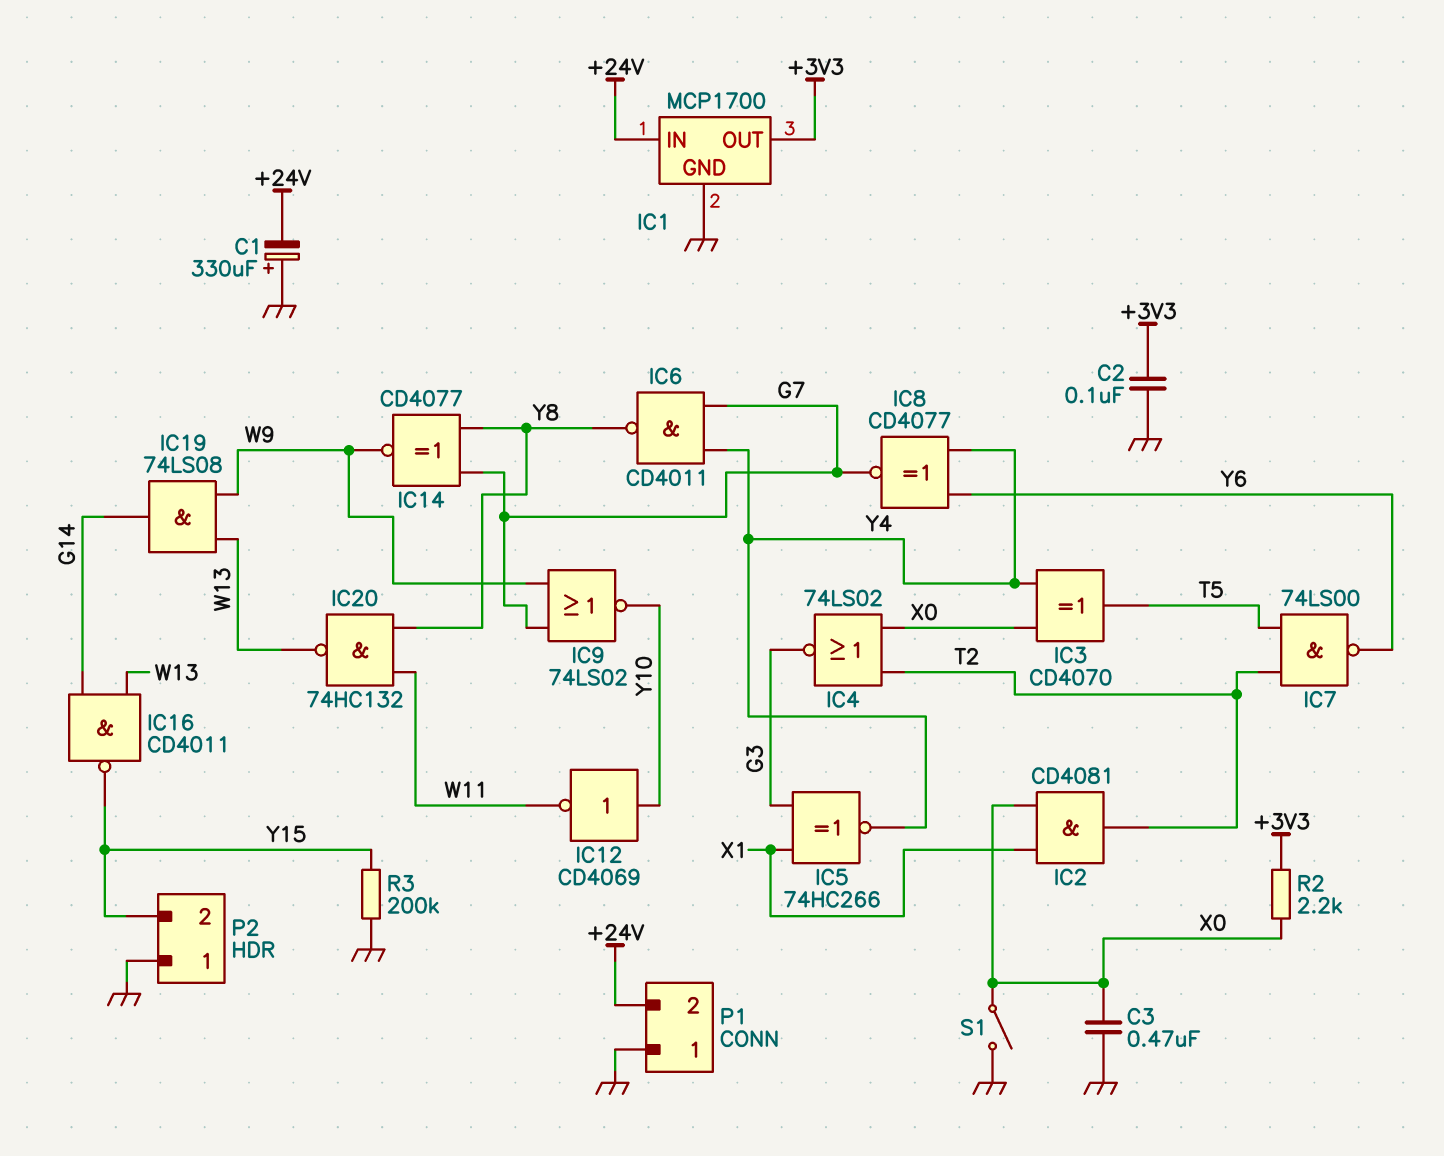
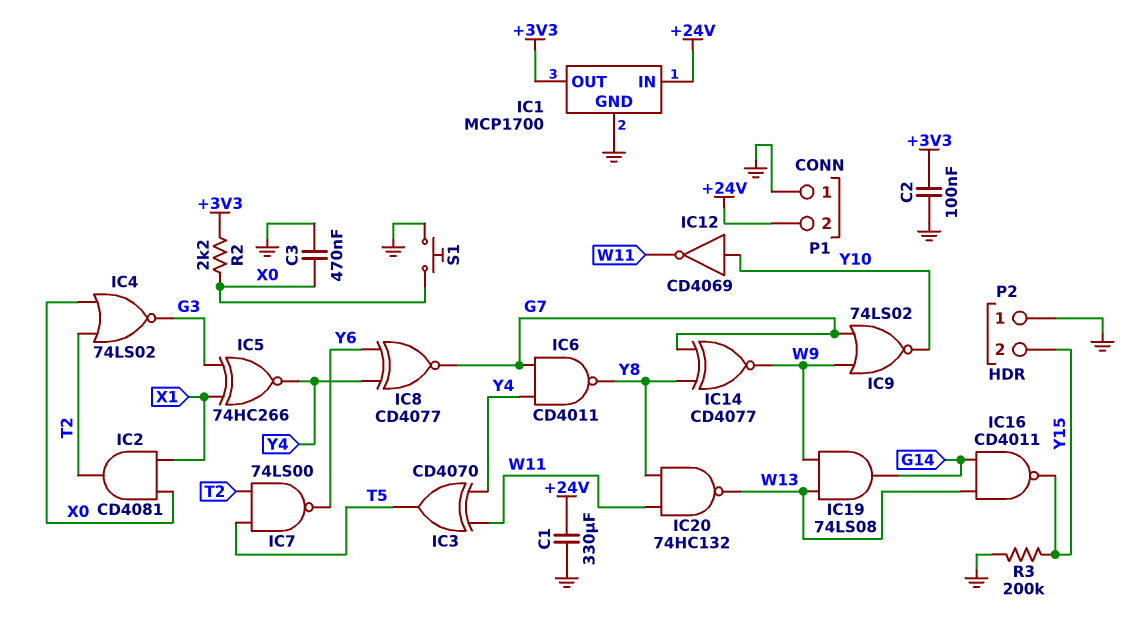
C1: 330uF (plus GND, minus +24V) -> 330uF (+24V, GND)
IC3: XOR CD4070 (in X0, in Y4, out T5) -> XOR CD4070 (in W11, in Y4, out T5)
S1: switch (GND, X0) -> button (GND, X0)

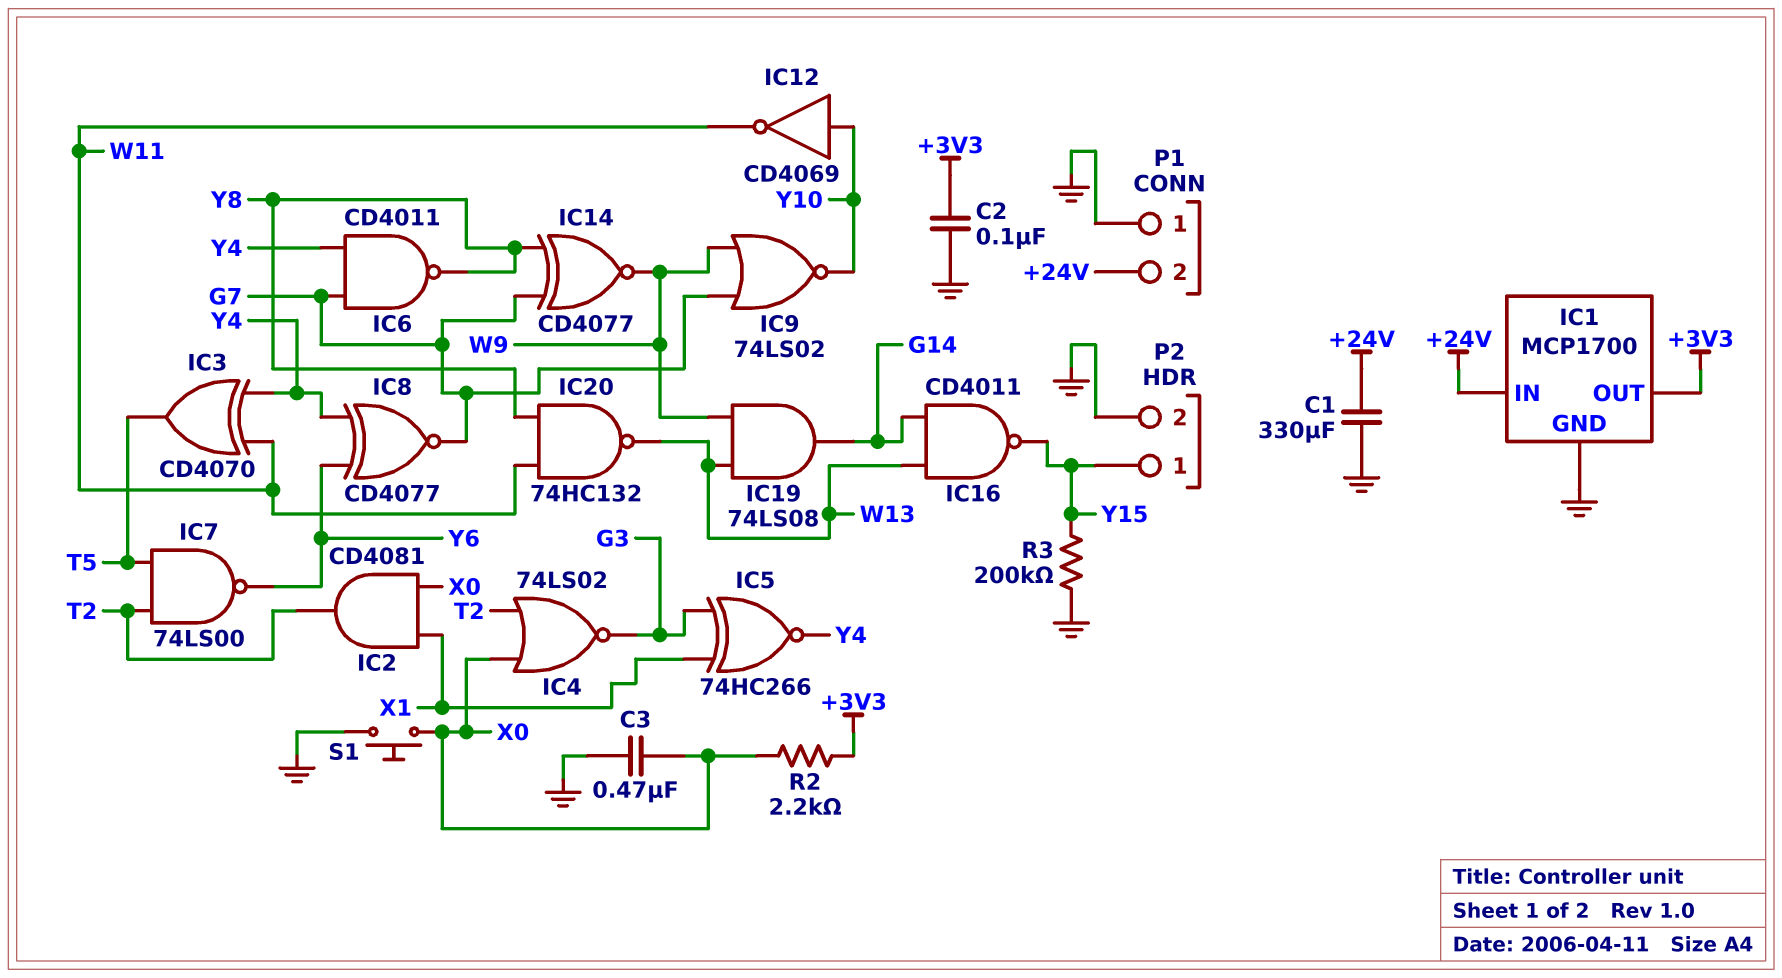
P2 pin 1: GND -> Y15
P2 pin 2: Y15 -> GND

